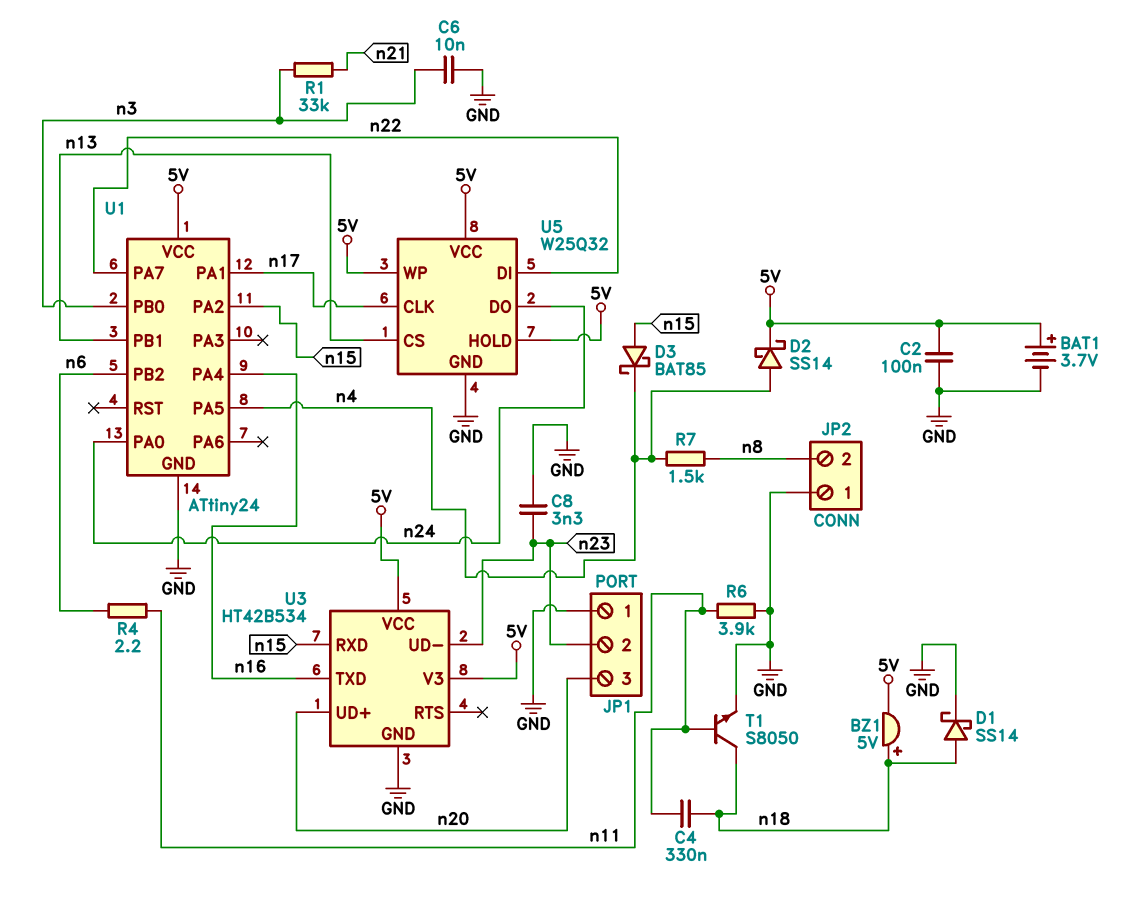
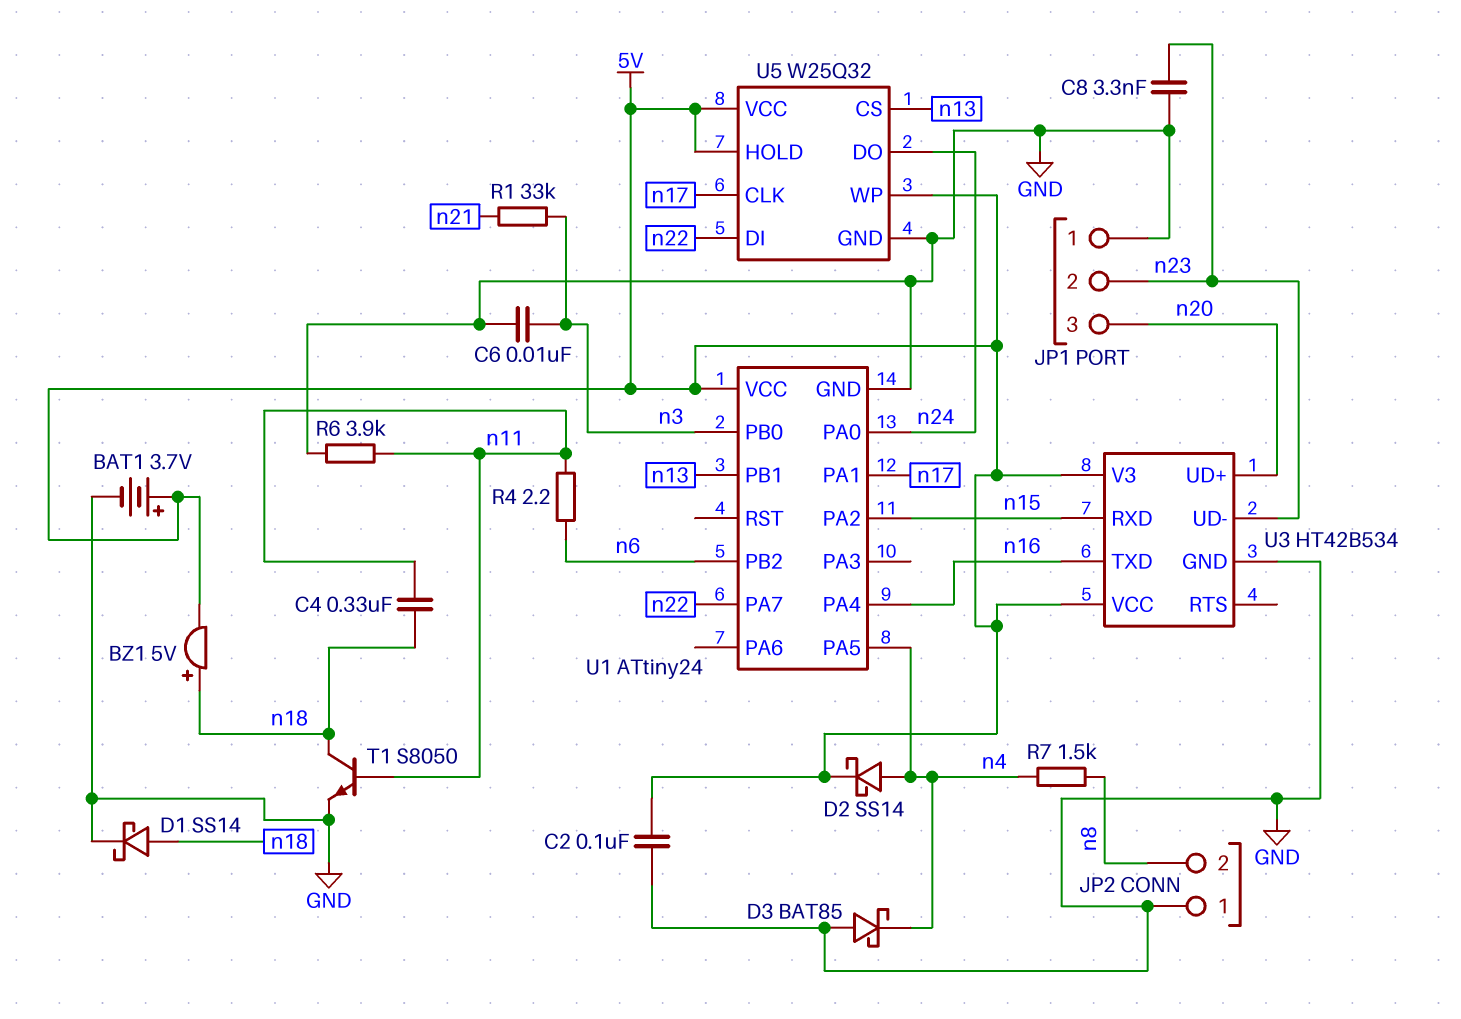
D3: schottky BAT85 (A n15, K n4) -> schottky BAT85 (A GND, K n4)

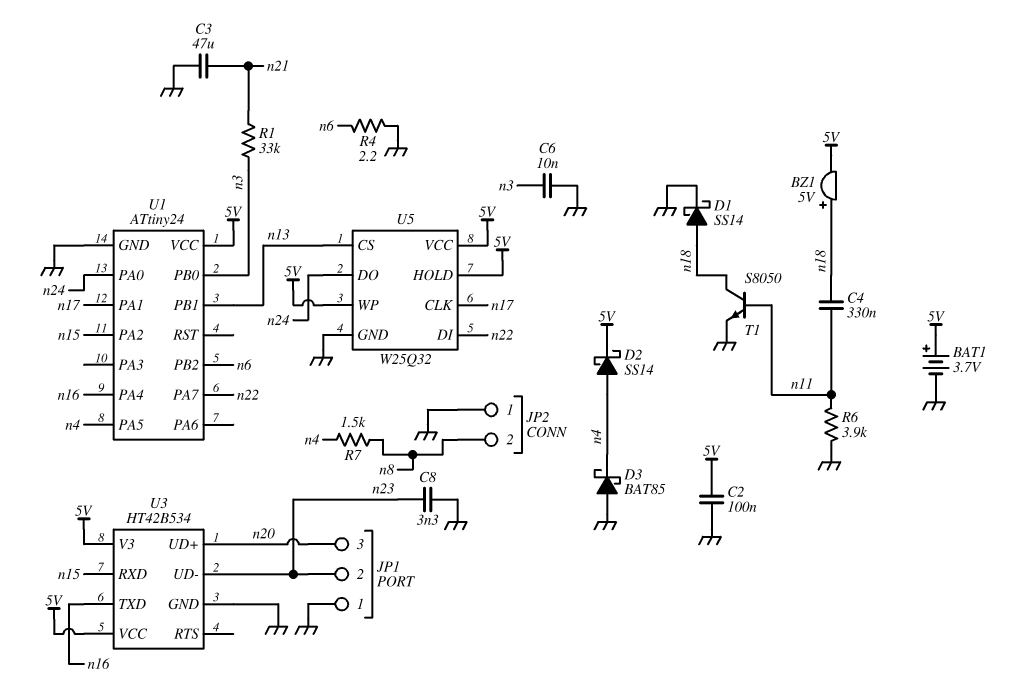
C3: none -> 47uF (GND, n21)
R4: 2.2 (n6, n11) -> 2.2 (GND, n6)

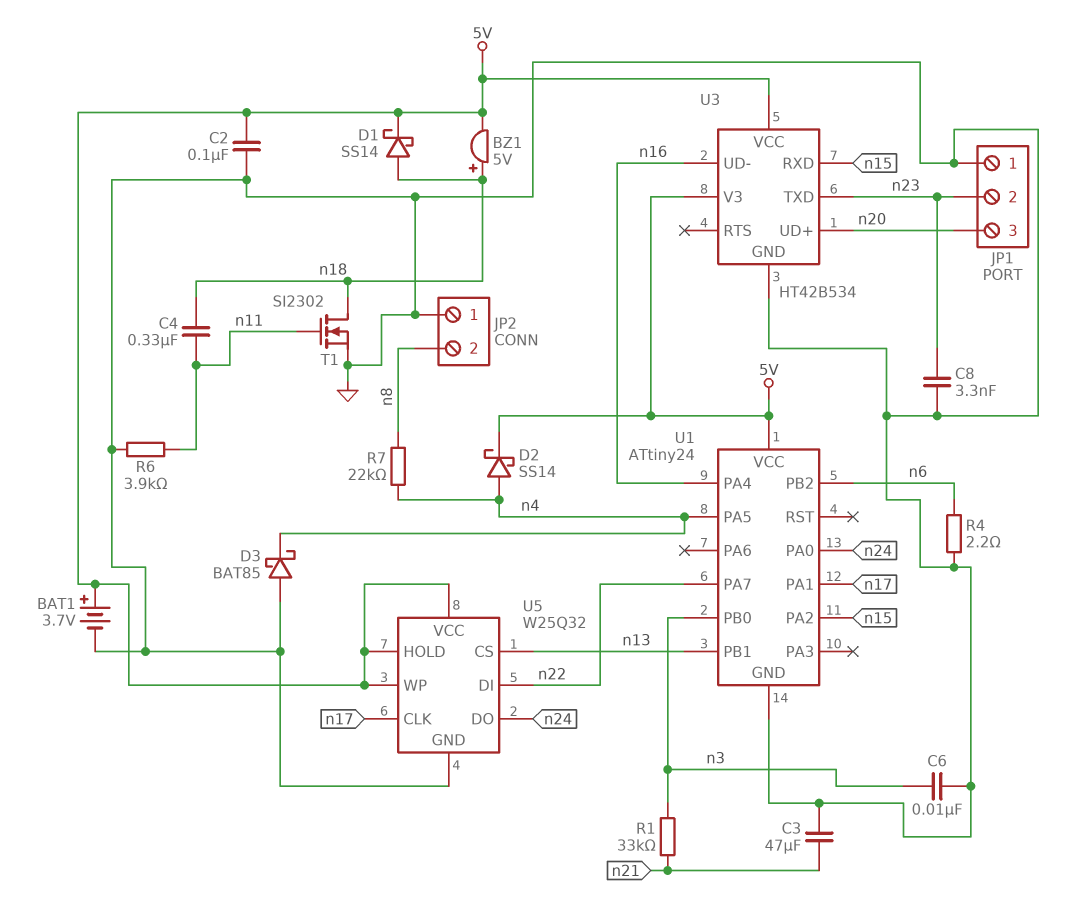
D1: schottky SS14 (A n18, K GND) -> schottky SS14 (A n18, K 5V)
R7: 1.5k (n4, n8) -> 22k (n4, n8)
T1: NPN S8050 (B n11, C n18, E GND) -> NMOS SI2302 (G n11, D n18, S GND)
U3 pin TXD: n16 -> n23
U3 pin UD-: n23 -> n16

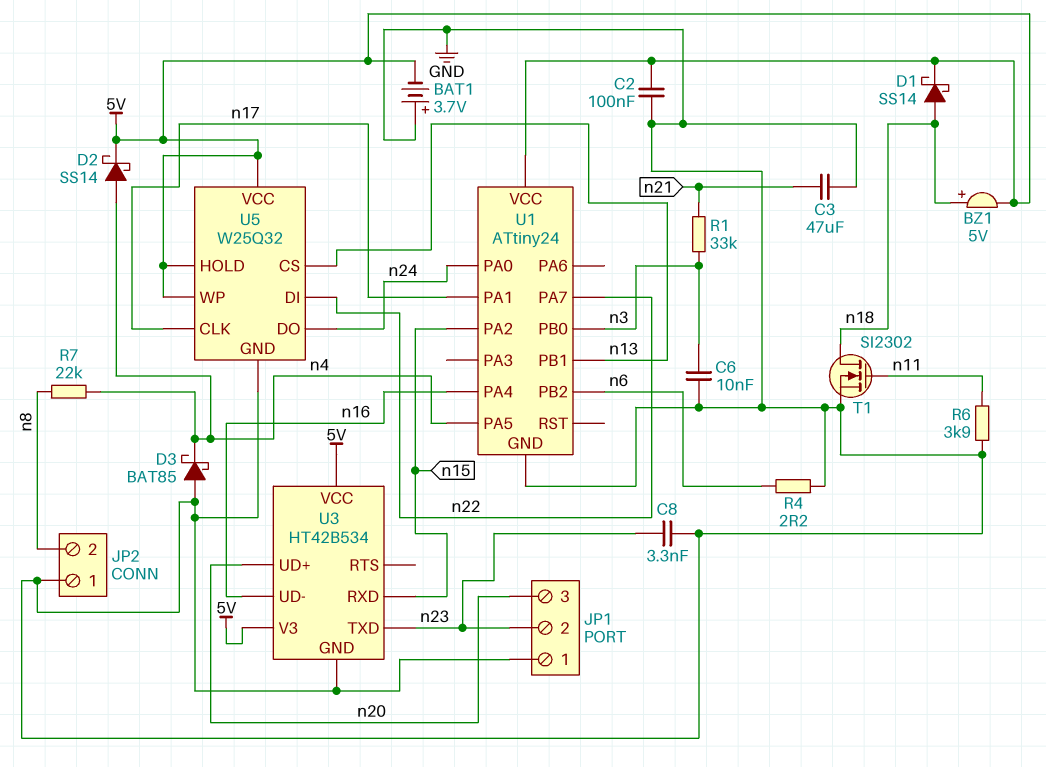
BAT1: 3.7V (plus 5V, minus GND) -> 3.7V (plus GND, minus 5V)
C4: 330nF (n11, n18) -> none

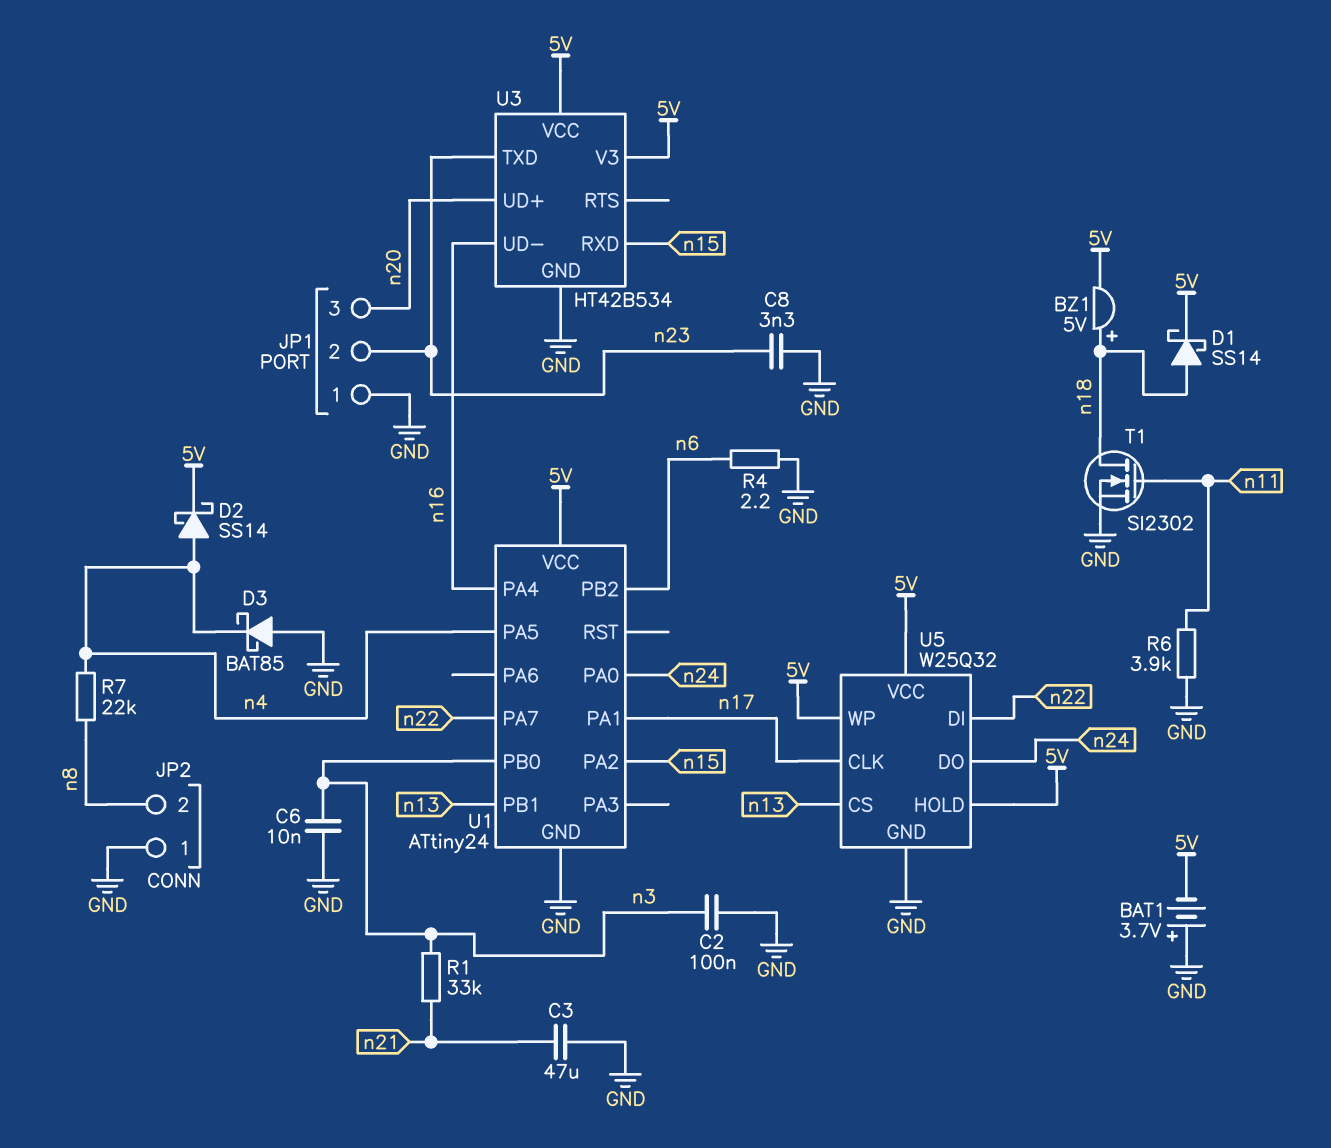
C2: 100nF (5V, GND) -> 100nF (GND, n3)

